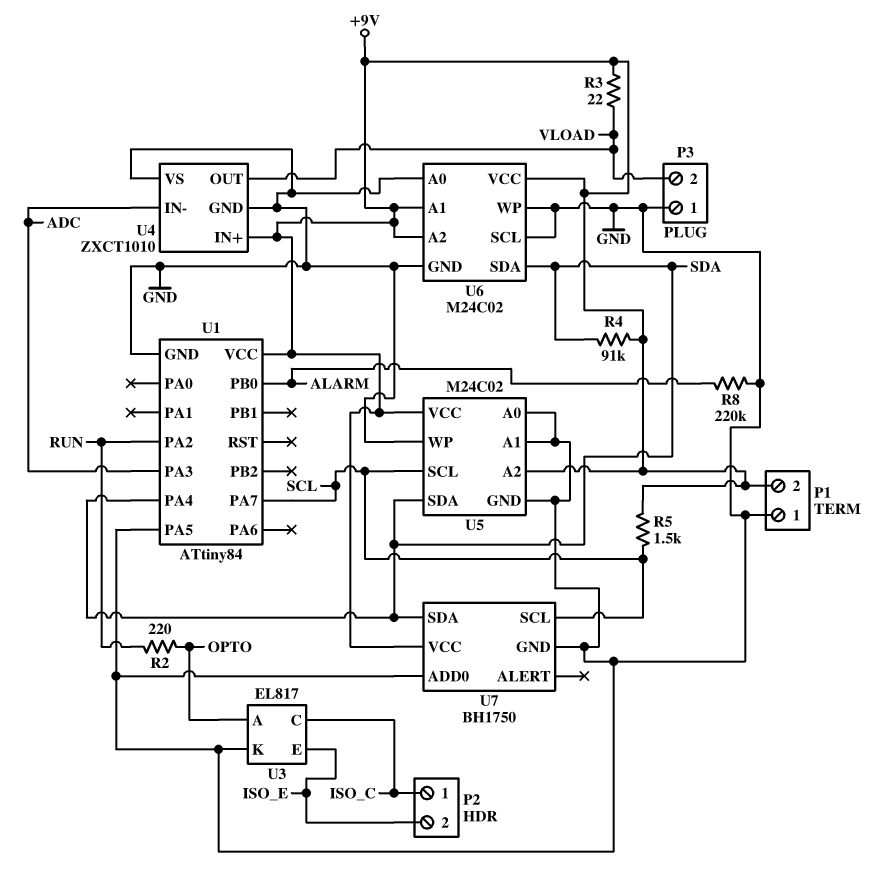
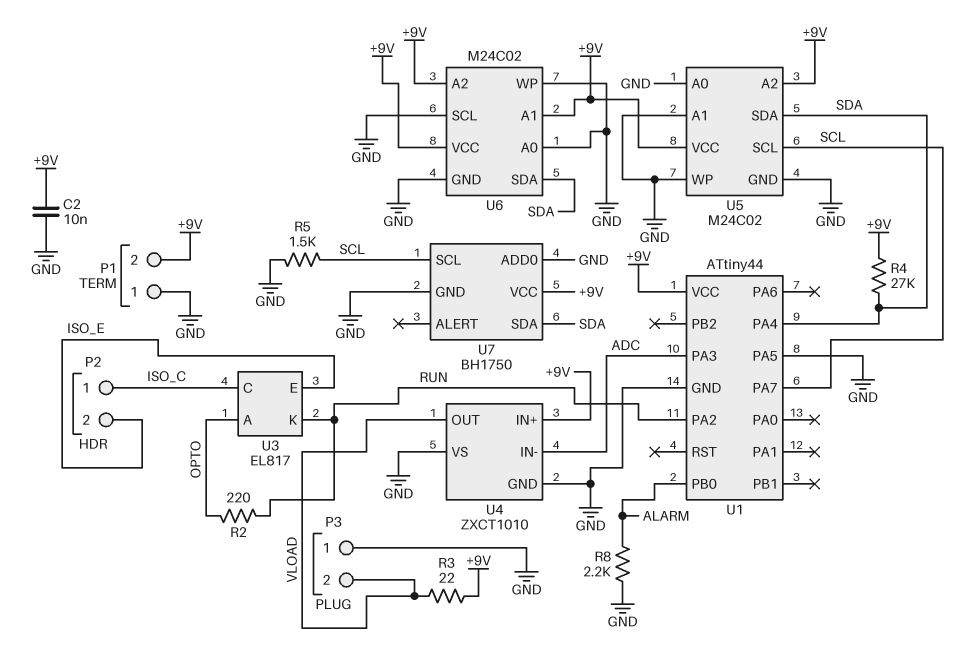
C2: none -> 10nF (+9V, GND)
R4: 91k (+9V, SDA) -> 27k (+9V, SDA)
R5: 1.5k (+9V, SCL) -> 1.5k (GND, SCL)
R8: 220k (ALARM, GND) -> 2.2k (ALARM, GND)
U1: ATtiny84 -> ATtiny44
U3 pin K: GND -> RUN

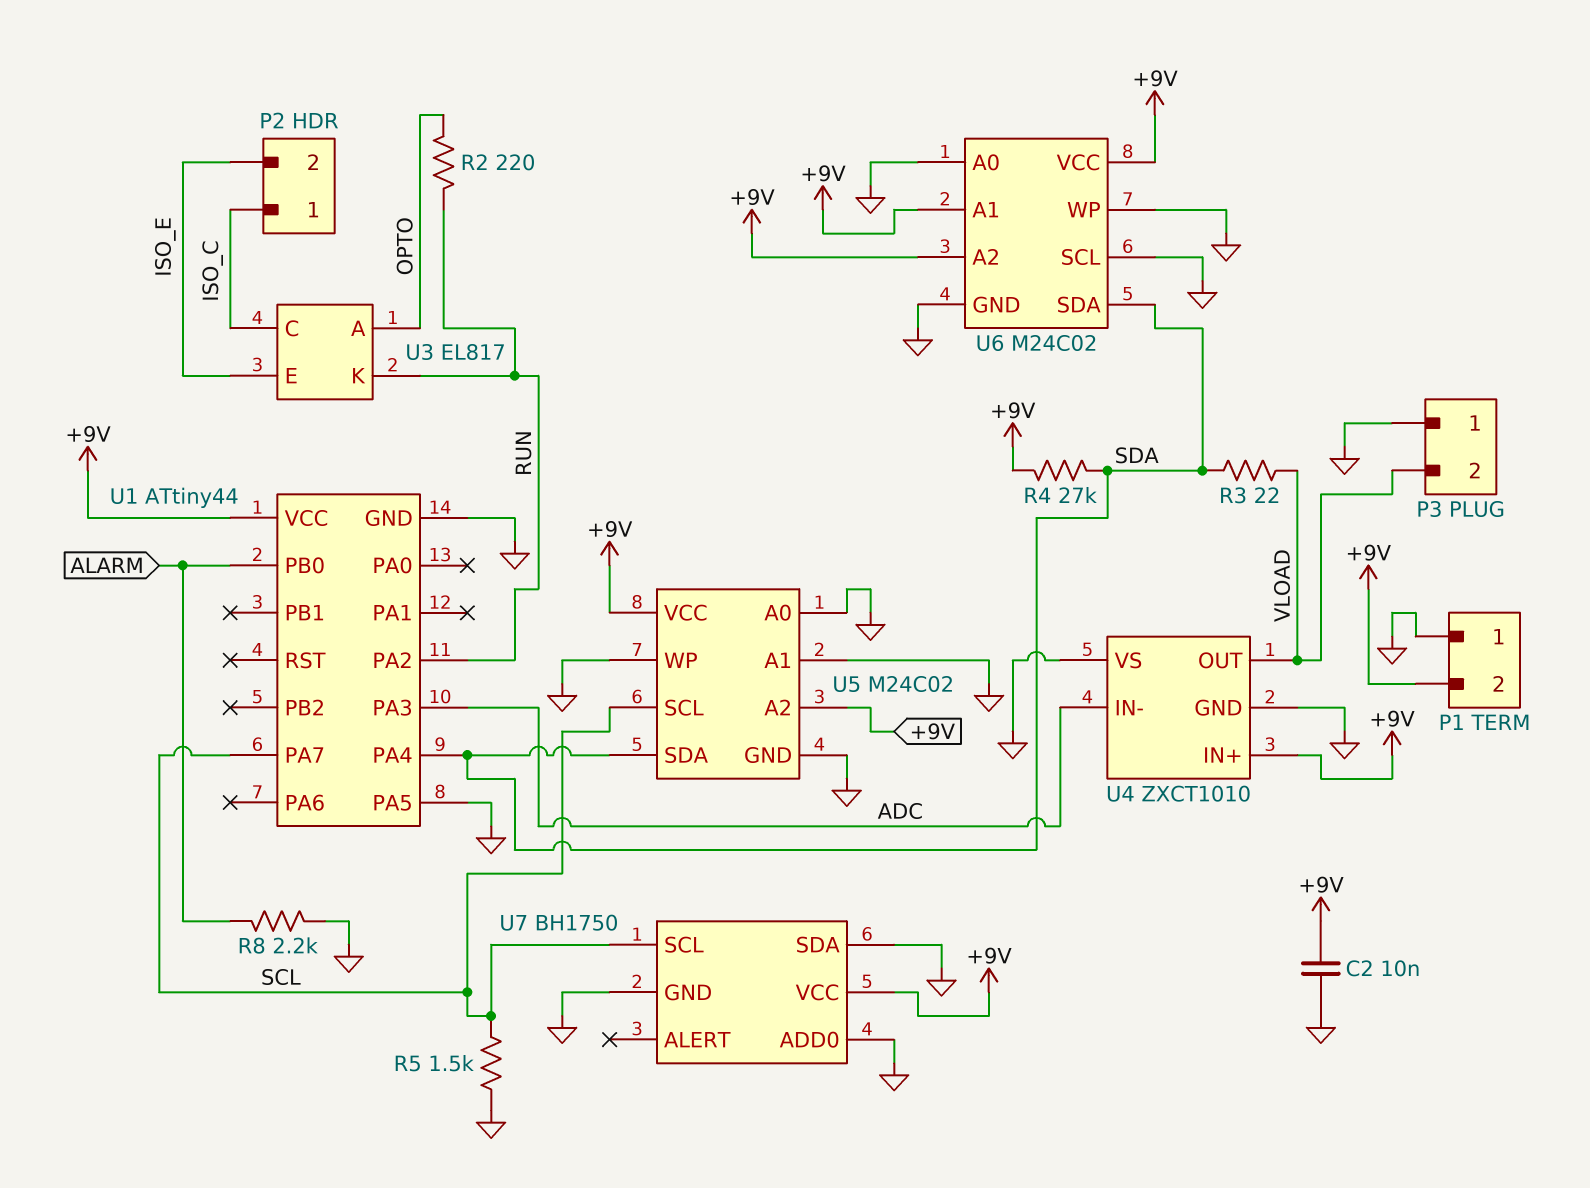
R3: 22 (+9V, VLOAD) -> 22 (SDA, VLOAD)
U7 pin SDA: SDA -> GND

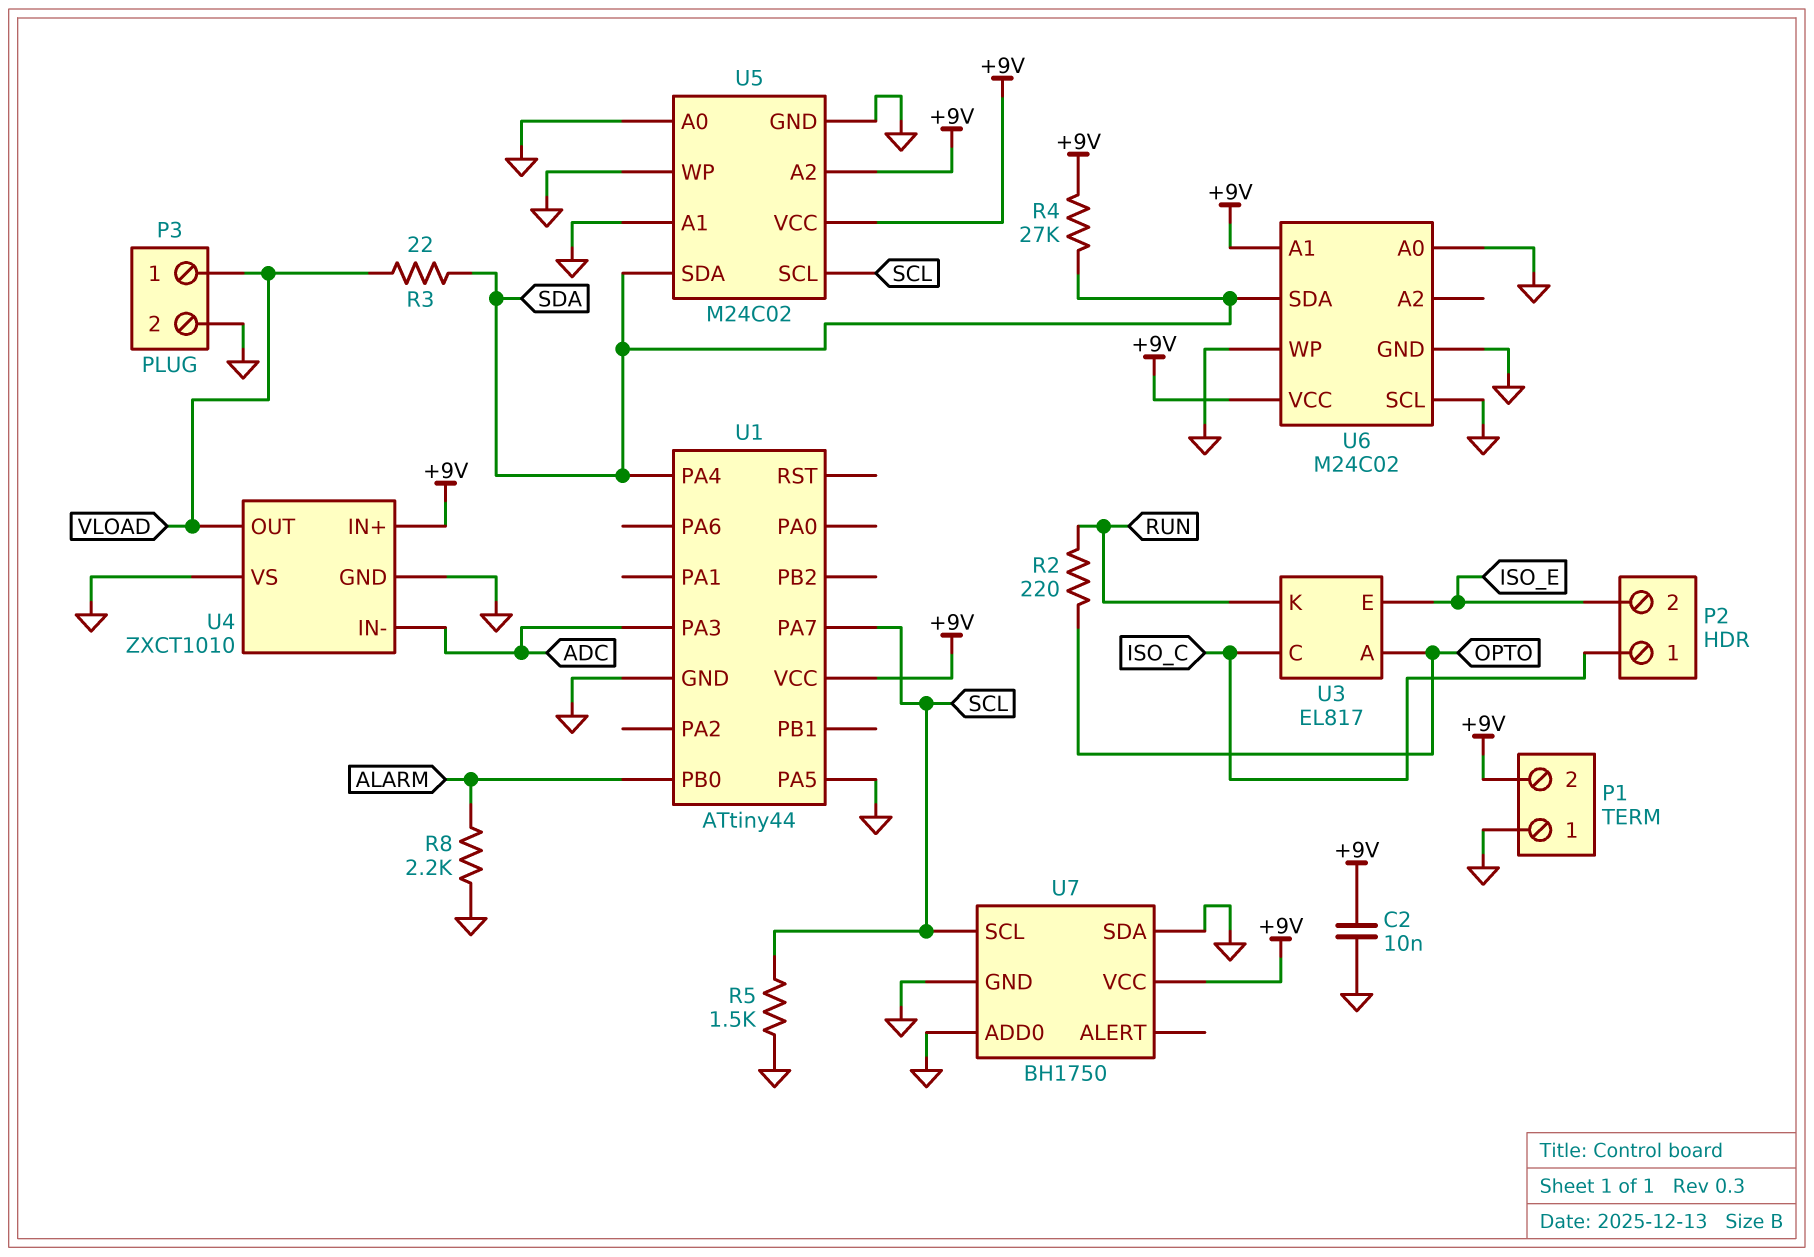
P3 pin 1: GND -> VLOAD
P3 pin 2: VLOAD -> GND
U1 pin PA2: RUN -> none
U6 pin A2: +9V -> none

